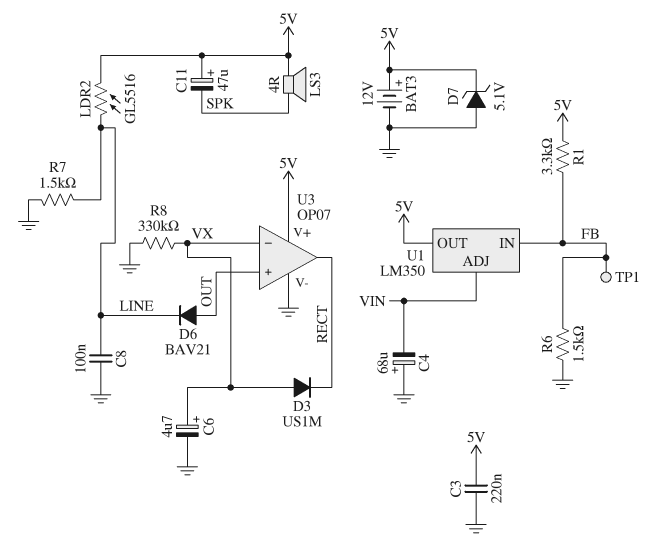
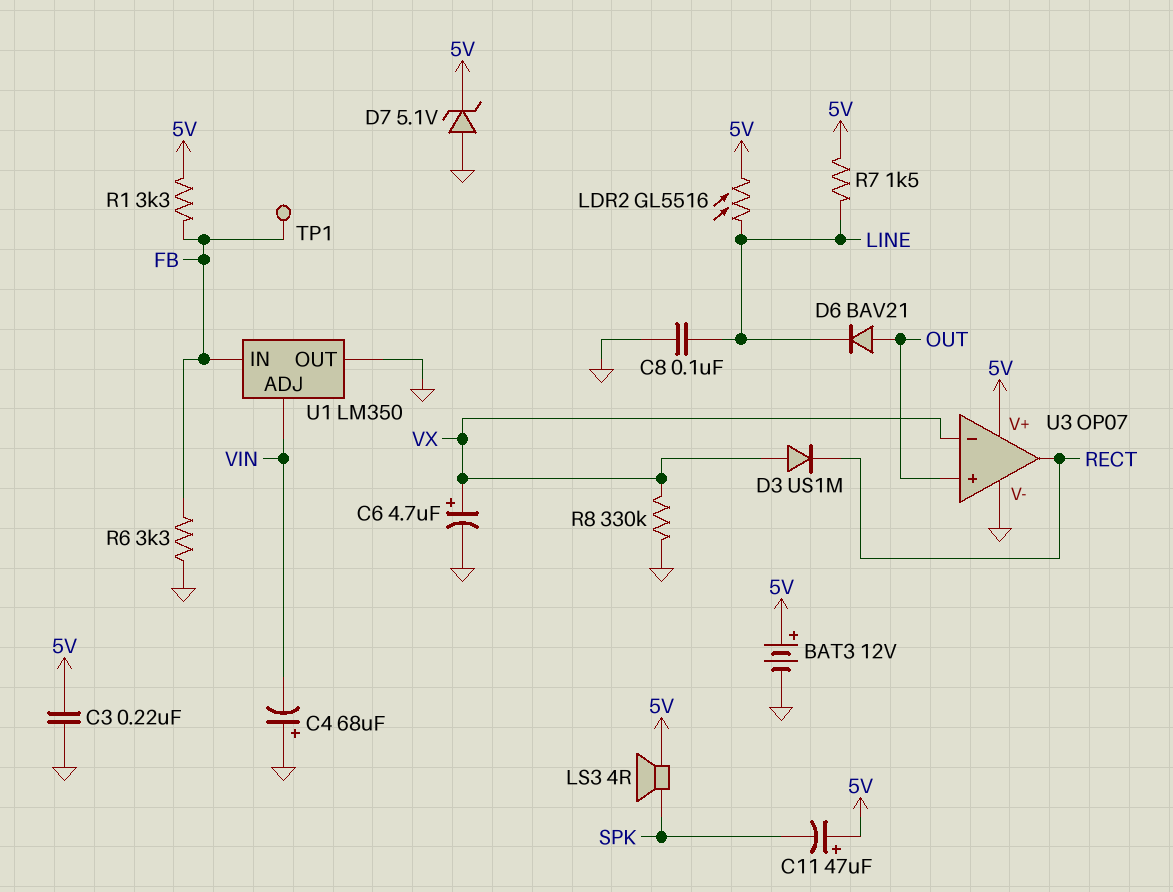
R6: 1.5k (FB, GND) -> 3.3k (FB, GND)
R7: 1.5k (GND, LINE) -> 1.5k (5V, LINE)
U1 pin OUT: 5V -> GND

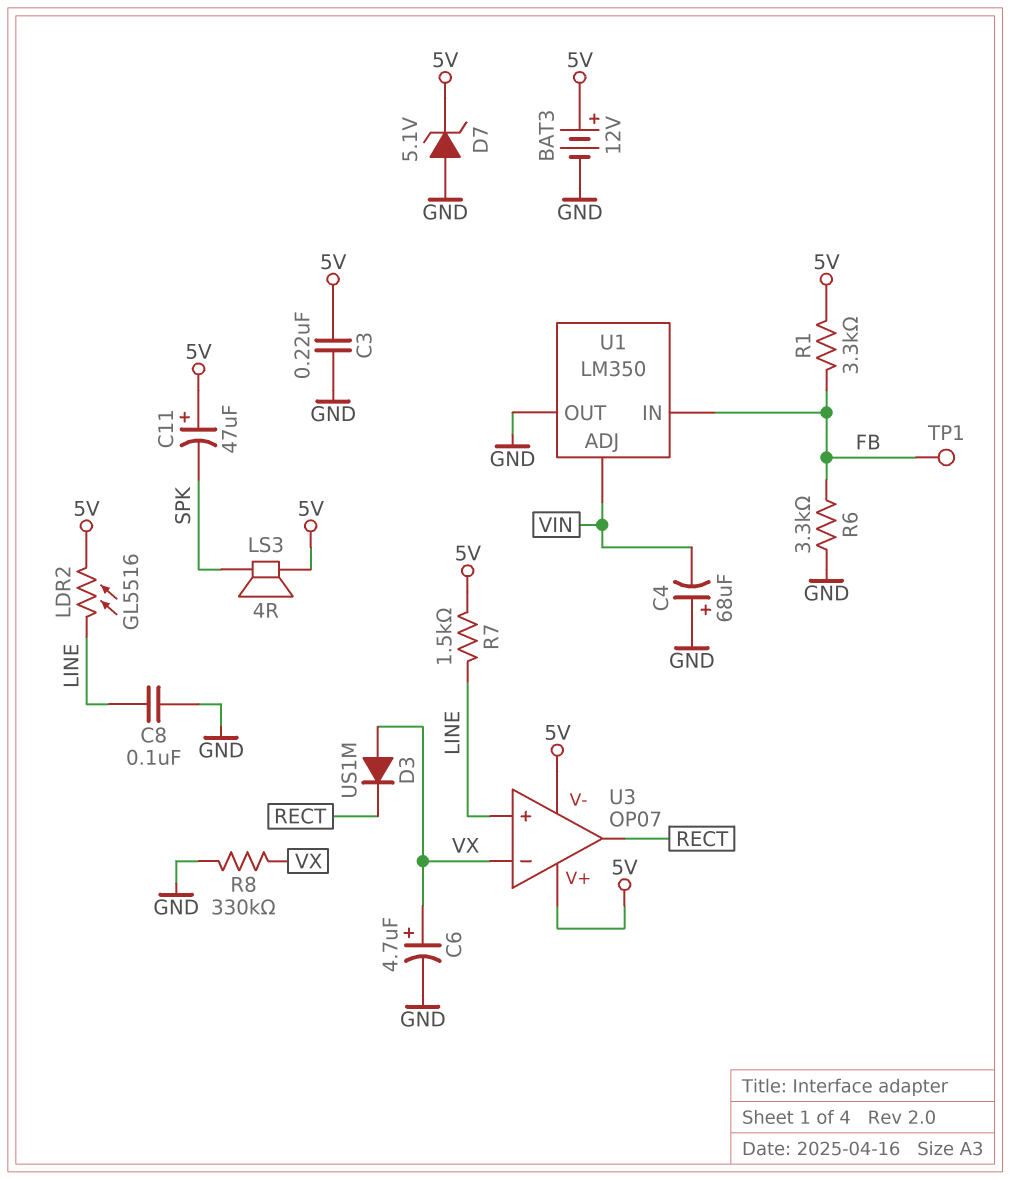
D6: diode BAV21 (A OUT, K LINE) -> none
U3 pin V-: GND -> 5V
U3 pin in+: OUT -> LINE

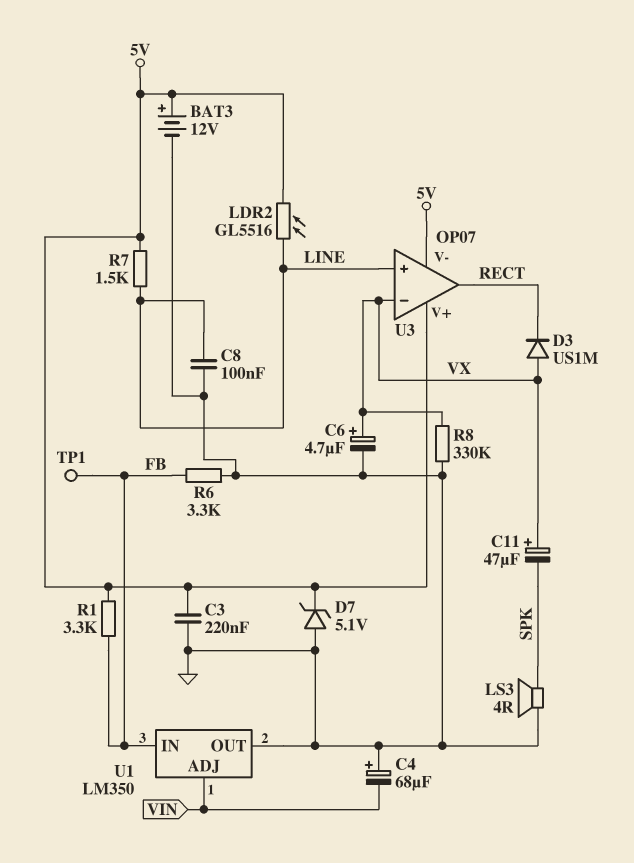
C11: 47uF (plus 5V, minus SPK) -> 47uF (plus VX, minus SPK)
LS3: speaker 4R (5V, SPK) -> speaker 4R (GND, SPK)

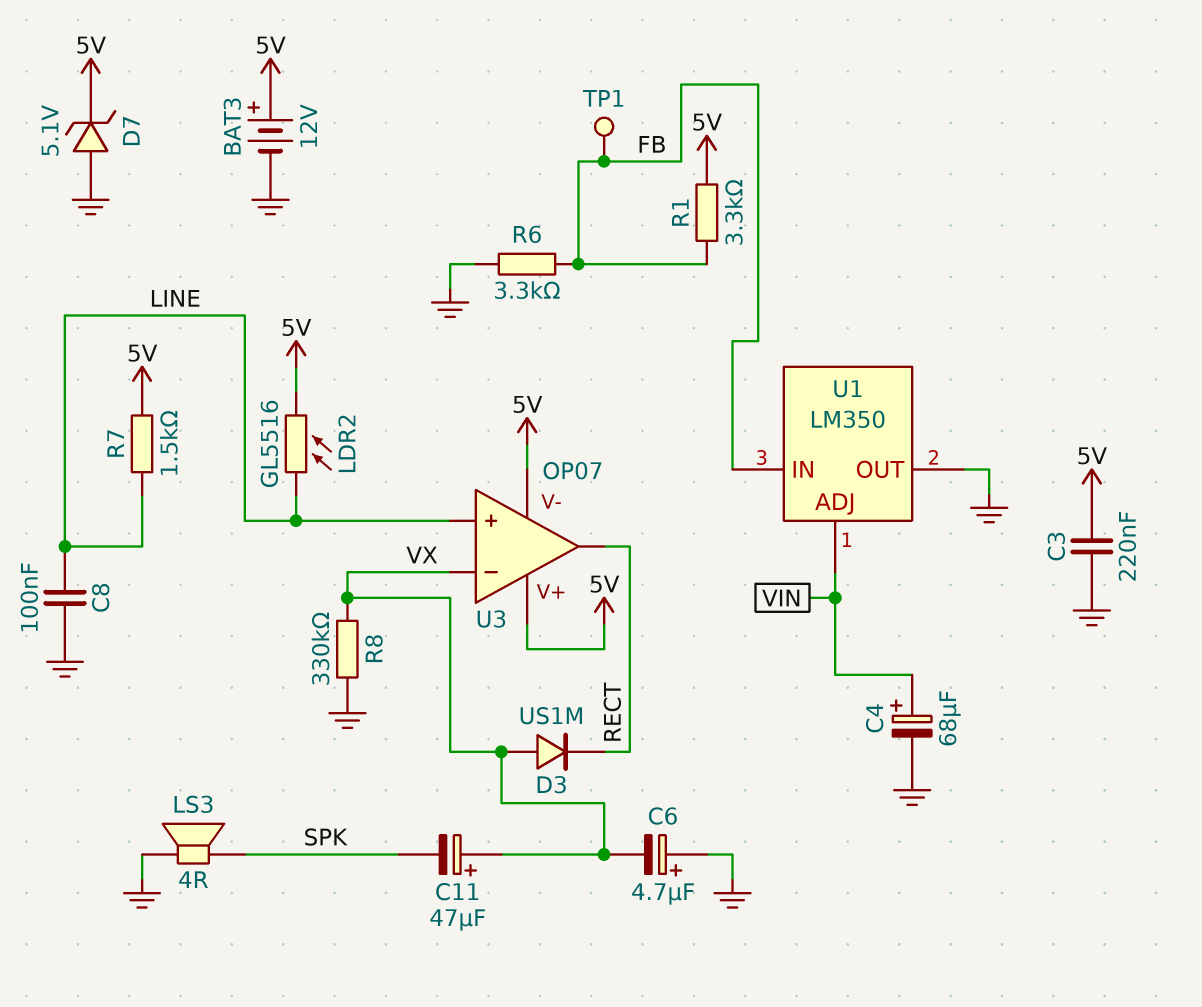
C4: 68uF (plus GND, minus VIN) -> 68uF (plus VIN, minus GND)
C6: 4.7uF (plus VX, minus GND) -> 4.7uF (plus GND, minus VX)

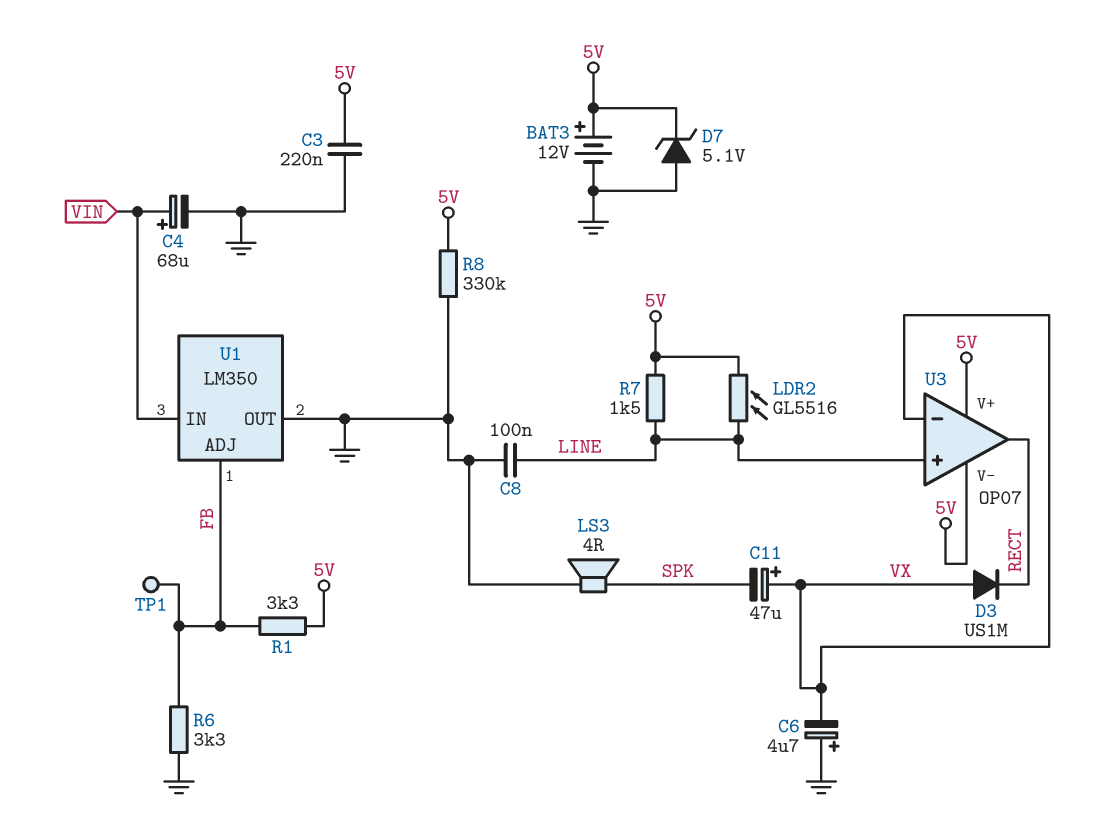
R8: 330k (GND, VX) -> 330k (5V, GND)
U1 pin ADJ: VIN -> FB
U1 pin IN: FB -> VIN

